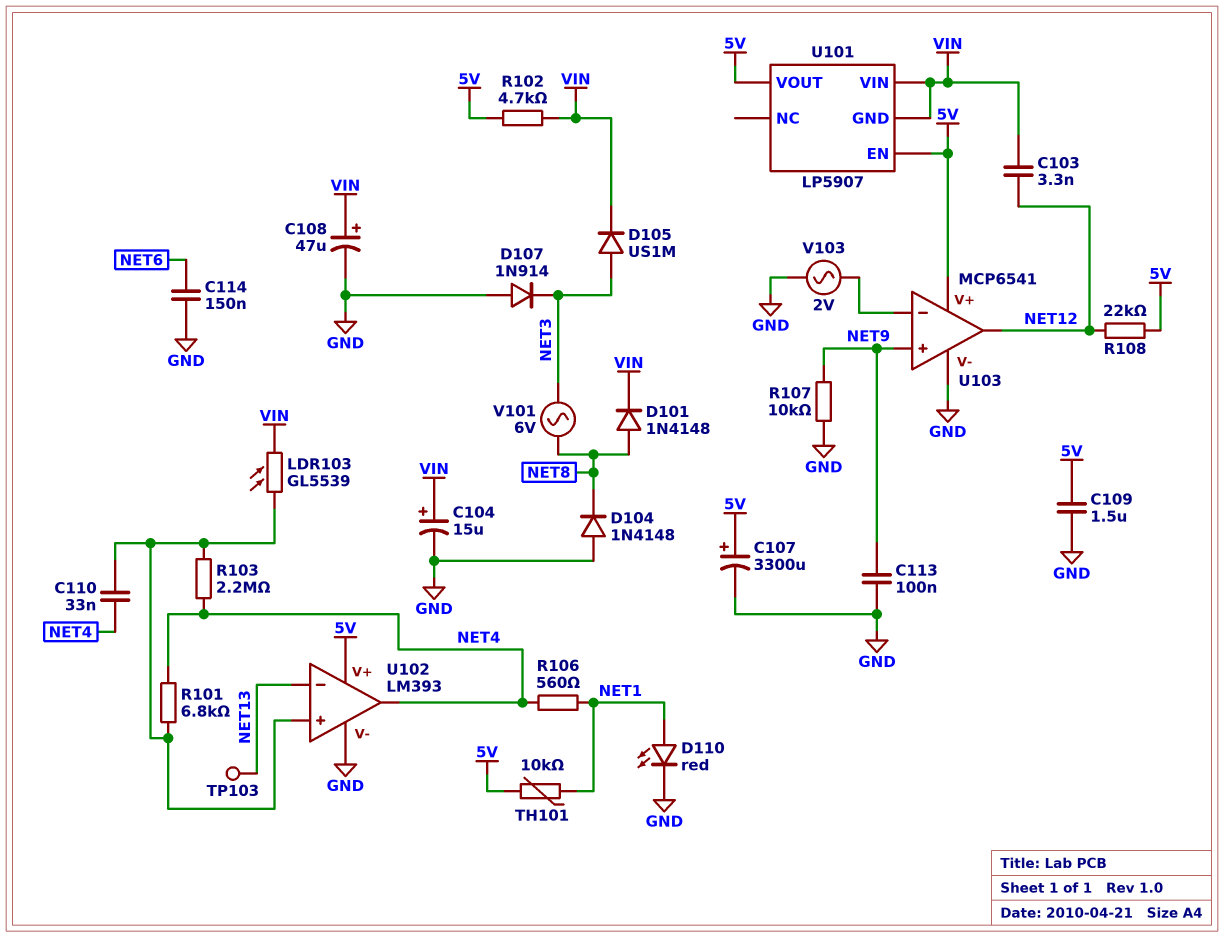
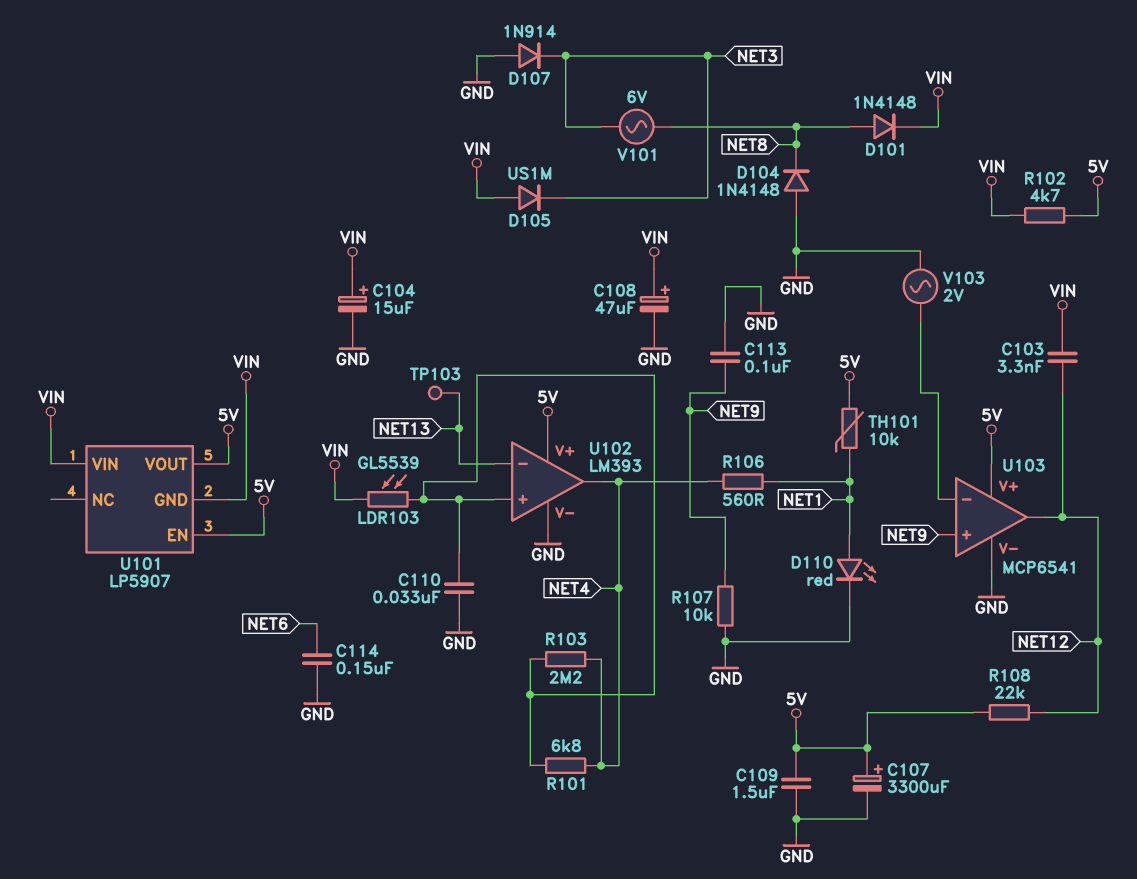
C110: 33nF (NET4, U102/in+) -> 33nF (GND, U102/in+)
D105: diode US1M (A NET3, K VIN) -> diode US1M (A VIN, K NET3)

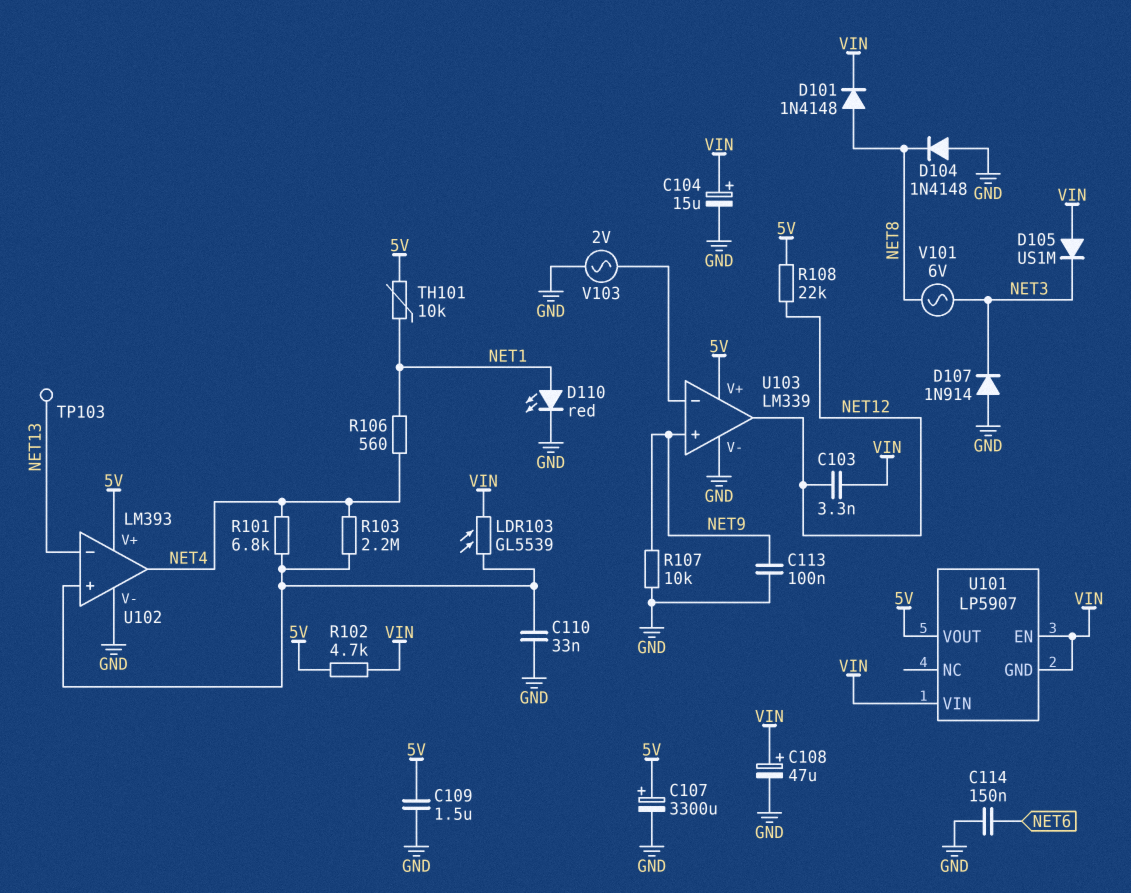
U101 pin EN: 5V -> VIN
U103: MCP6541 -> LM339

